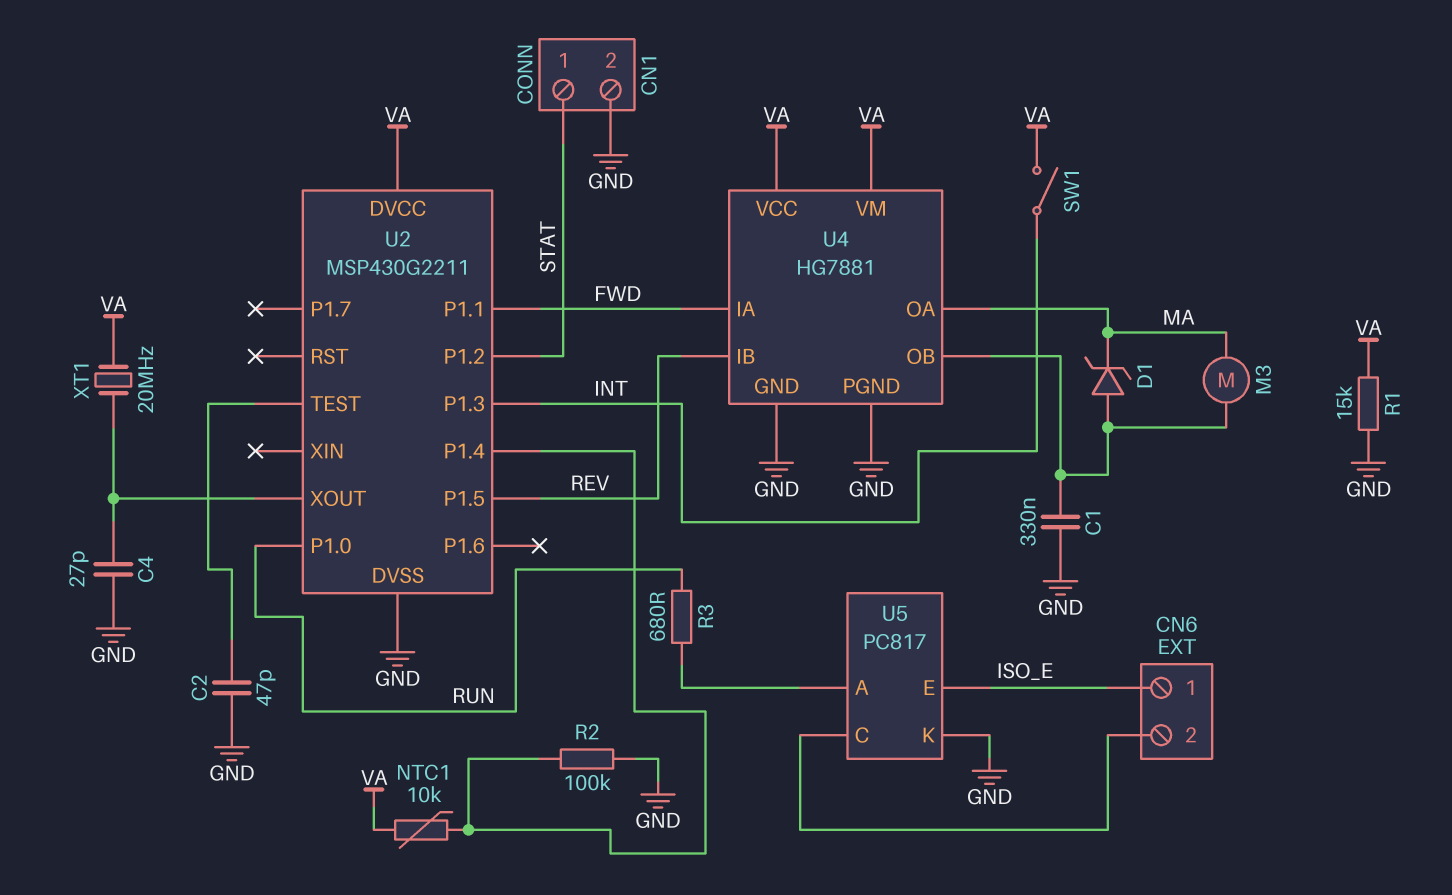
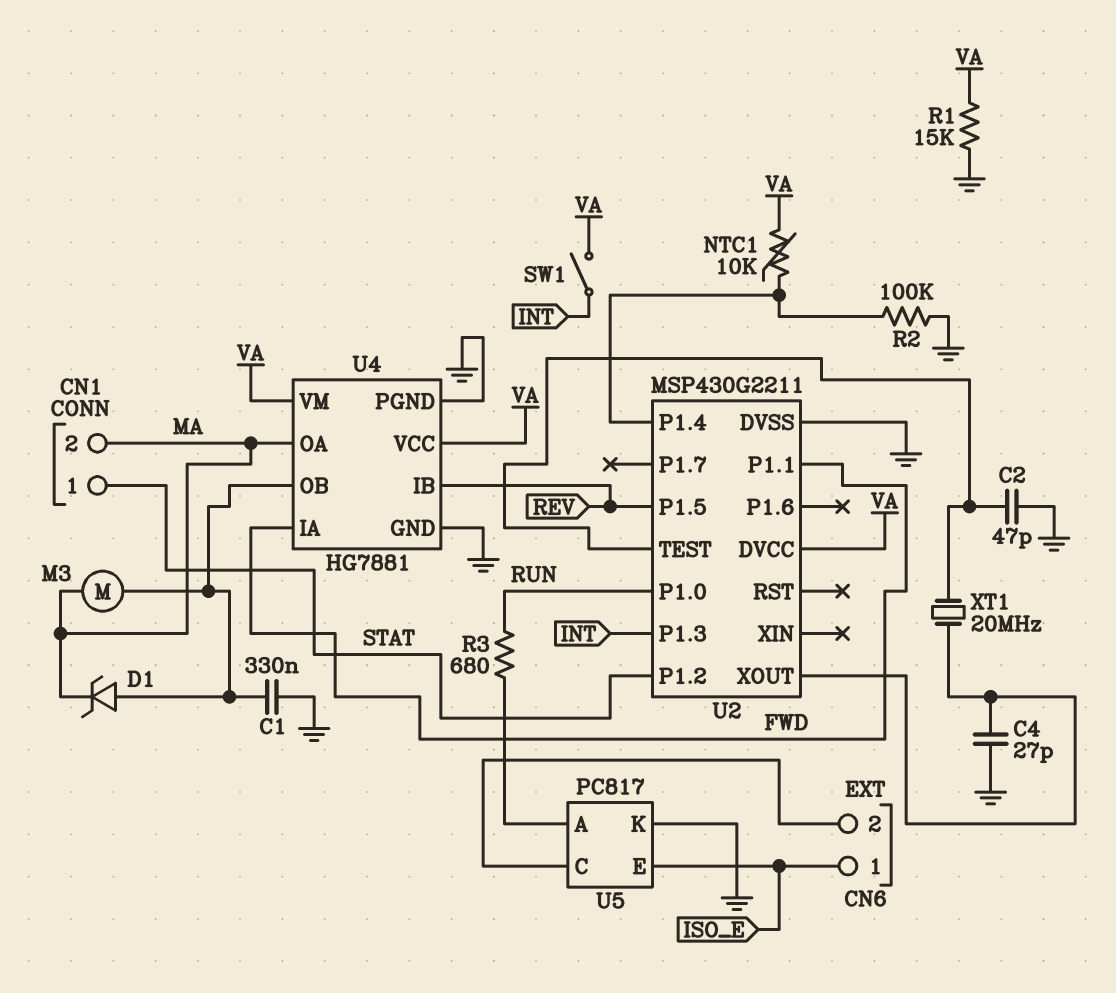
CN1 pin 2: GND -> MA
XT1: 20MHz (U2/XOUT, VA) -> 20MHz (U2/TEST, U2/XOUT)

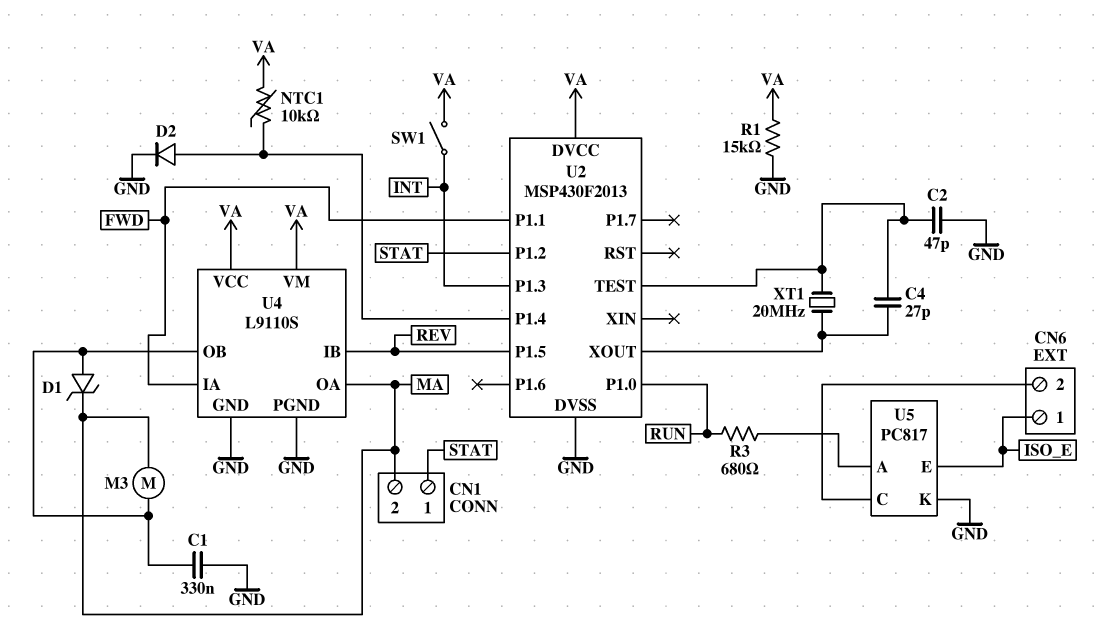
C4: 27pF (GND, U2/XOUT) -> 27pF (U2/TEST, U2/XOUT)
D2: none -> diode (A U2/P1.4, K GND)
R2: 100k (GND, U2/P1.4) -> none
U2: MSP430G2211 -> MSP430F2013
U4: HG7881 -> L9110S

